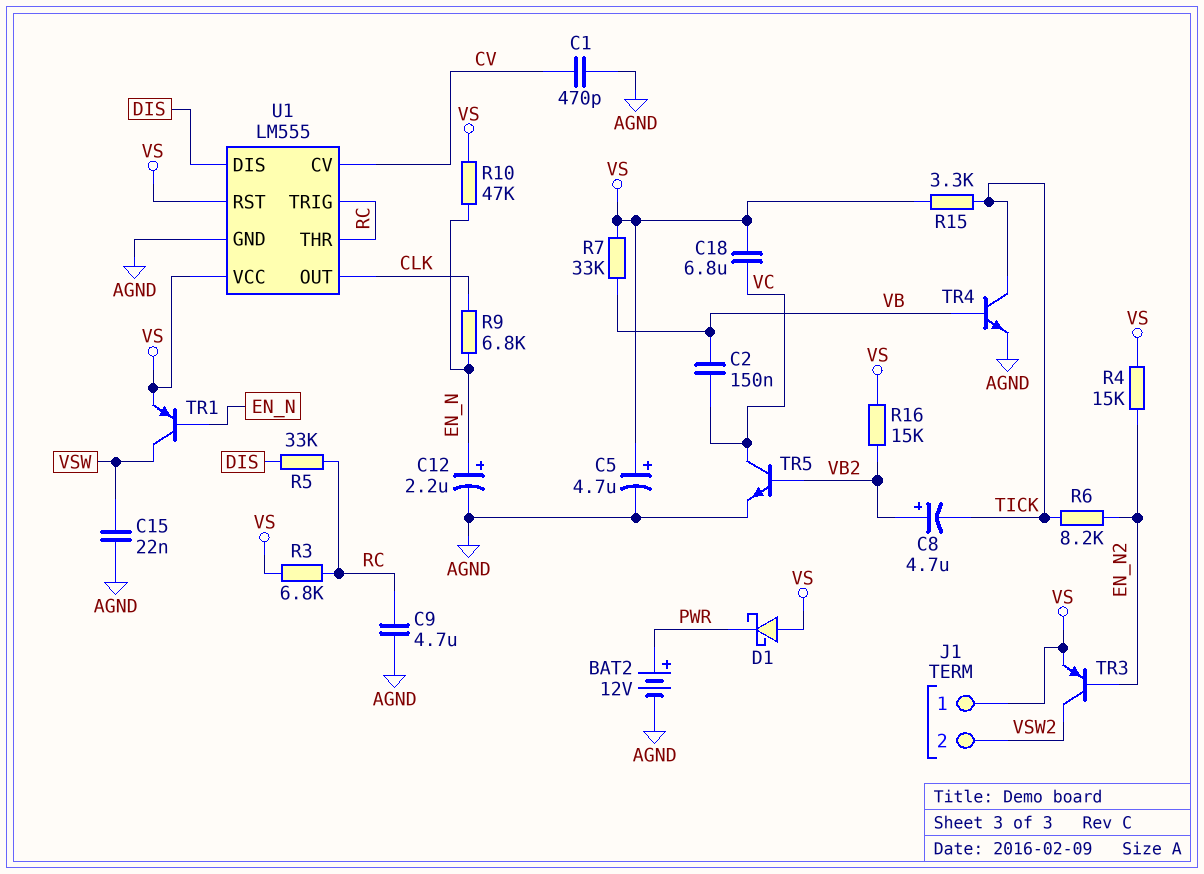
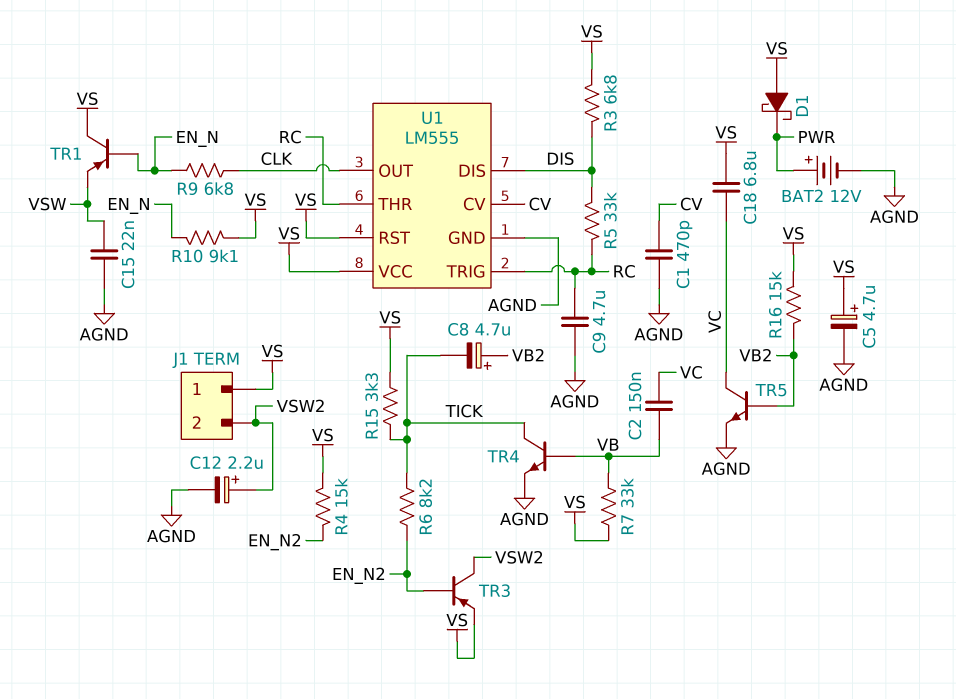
C12: 2.2uF (plus EN_N, minus AGND) -> 2.2uF (plus VSW2, minus AGND)
R3: 6.8k (RC, VS) -> 6.8k (DIS, VS)
R10: 47k (EN_N, VS) -> 9.1k (EN_N, VS)
TR1: PNP (B EN_N, C VSW, E VS) -> PNP (B EN_N, C VS, E VSW)

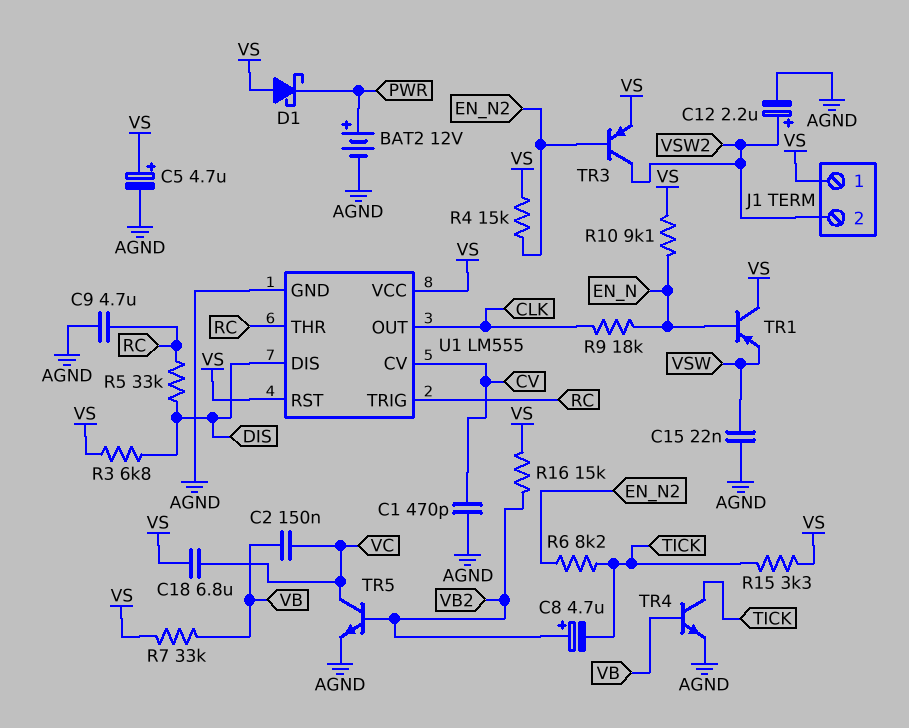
R9: 6.8k (CLK, EN_N) -> 18k (CLK, EN_N)

